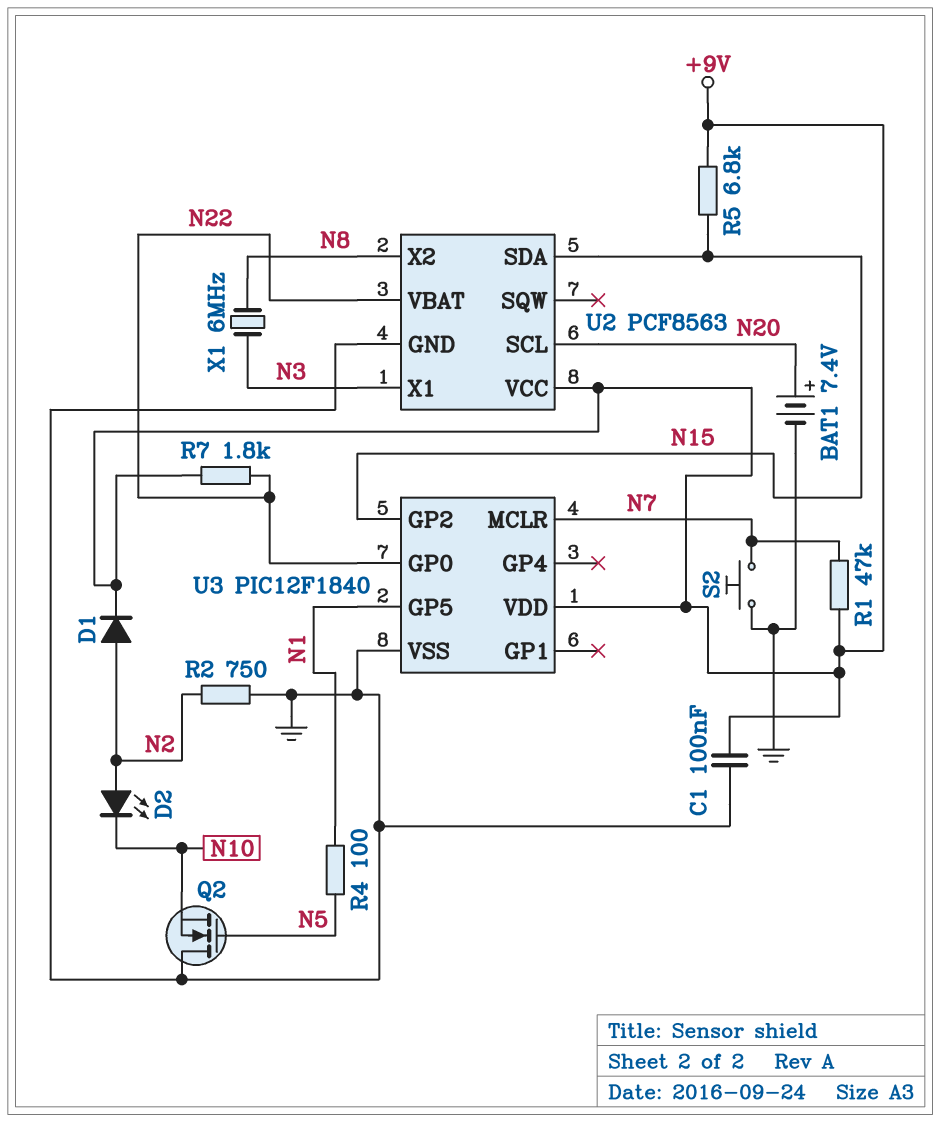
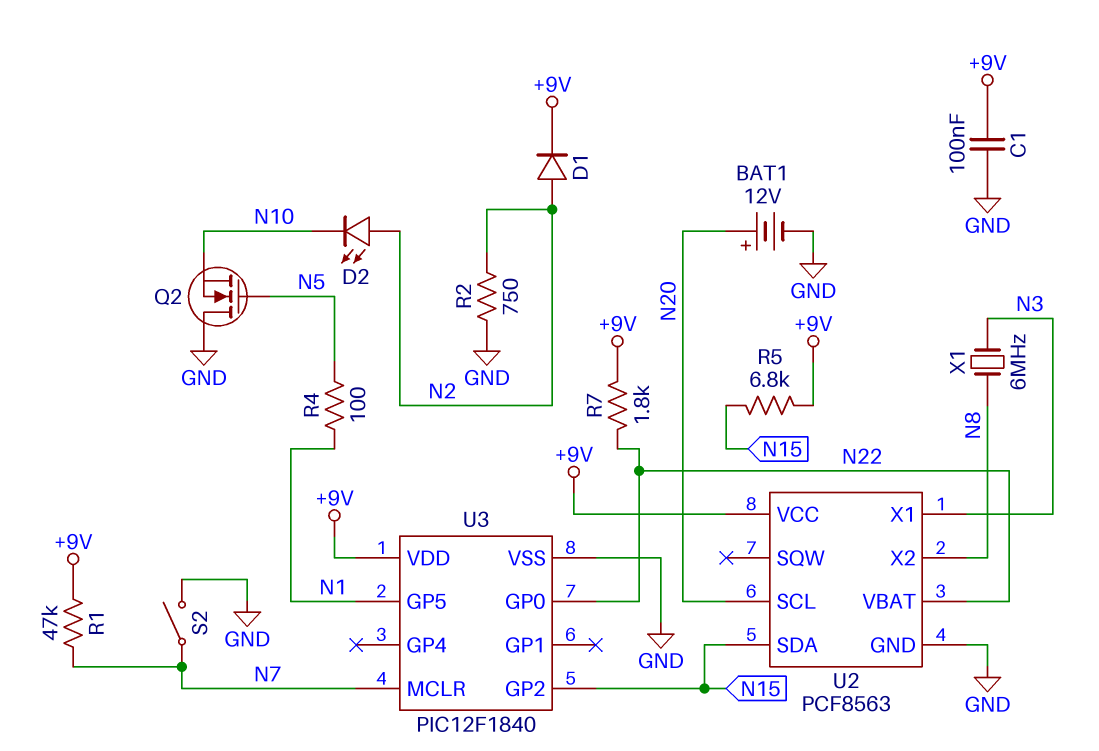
BAT1: 7.4V (plus N20, minus GND) -> 12V (plus N20, minus GND)
S2: button (GND, N7) -> switch (GND, N7)

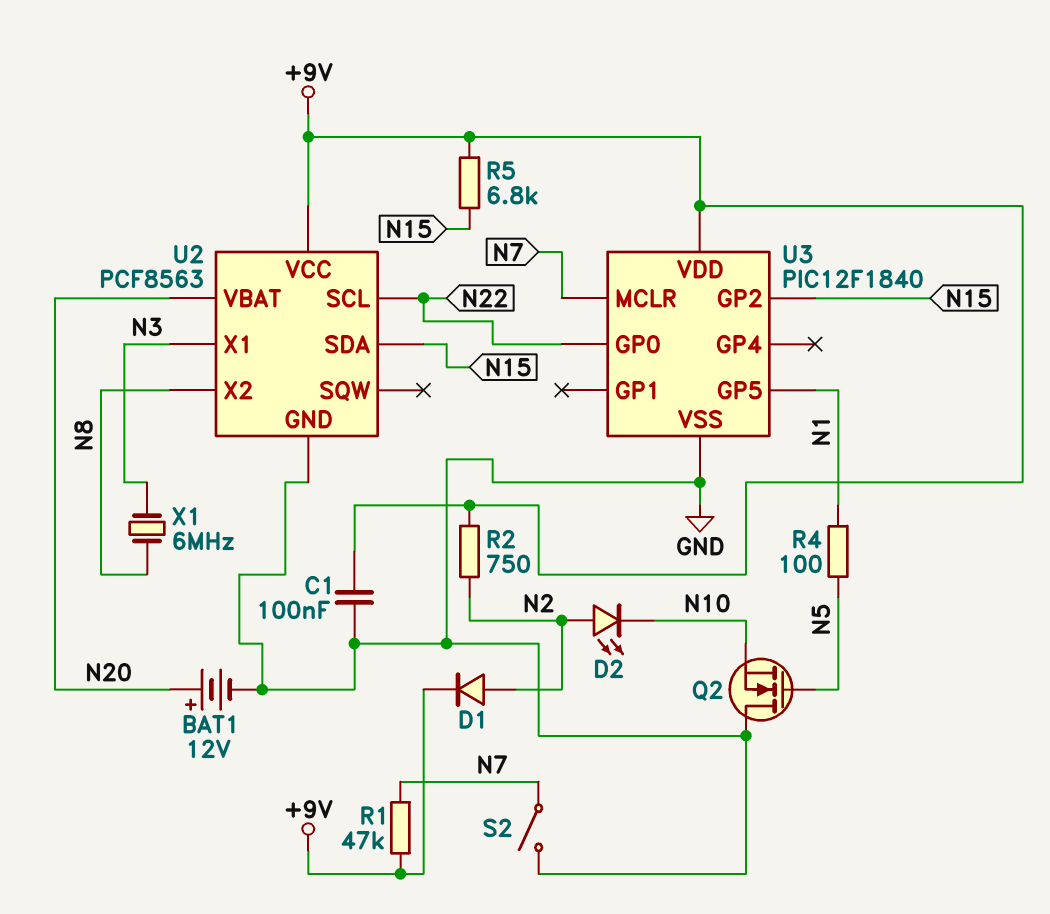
R2: 750 (GND, N2) -> 750 (+9V, N2)
R7: 1.8k (+9V, N22) -> none
U2 pin SCL: N20 -> N22
U2 pin VBAT: N22 -> N20

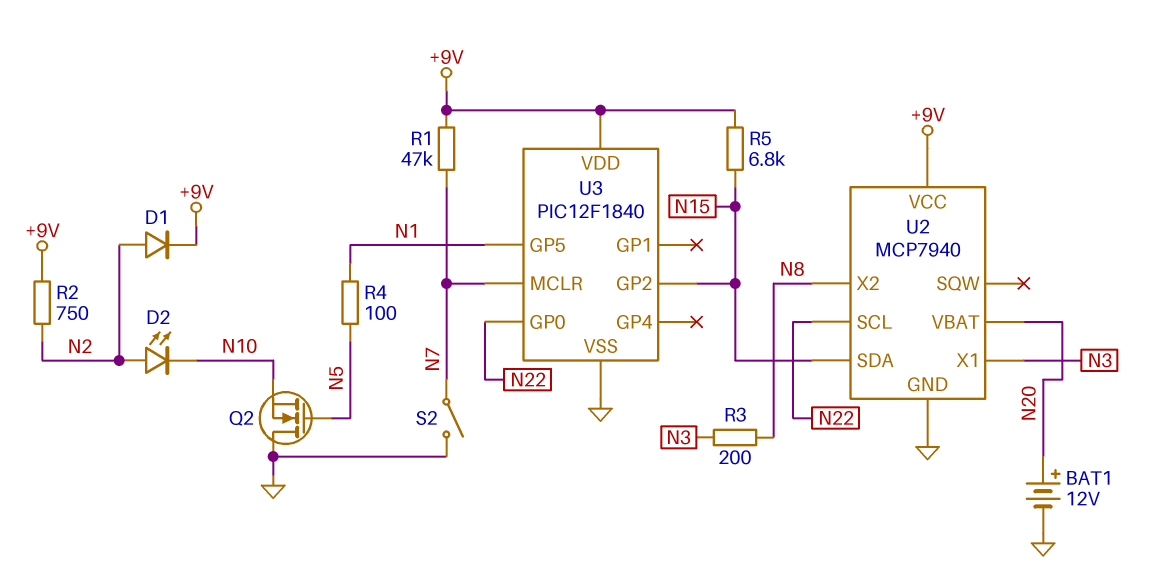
C1: 100nF (+9V, GND) -> none
R3: none -> 200 (N3, N8)
U2: PCF8563 -> MCP7940
X1: 6MHz (N3, N8) -> none

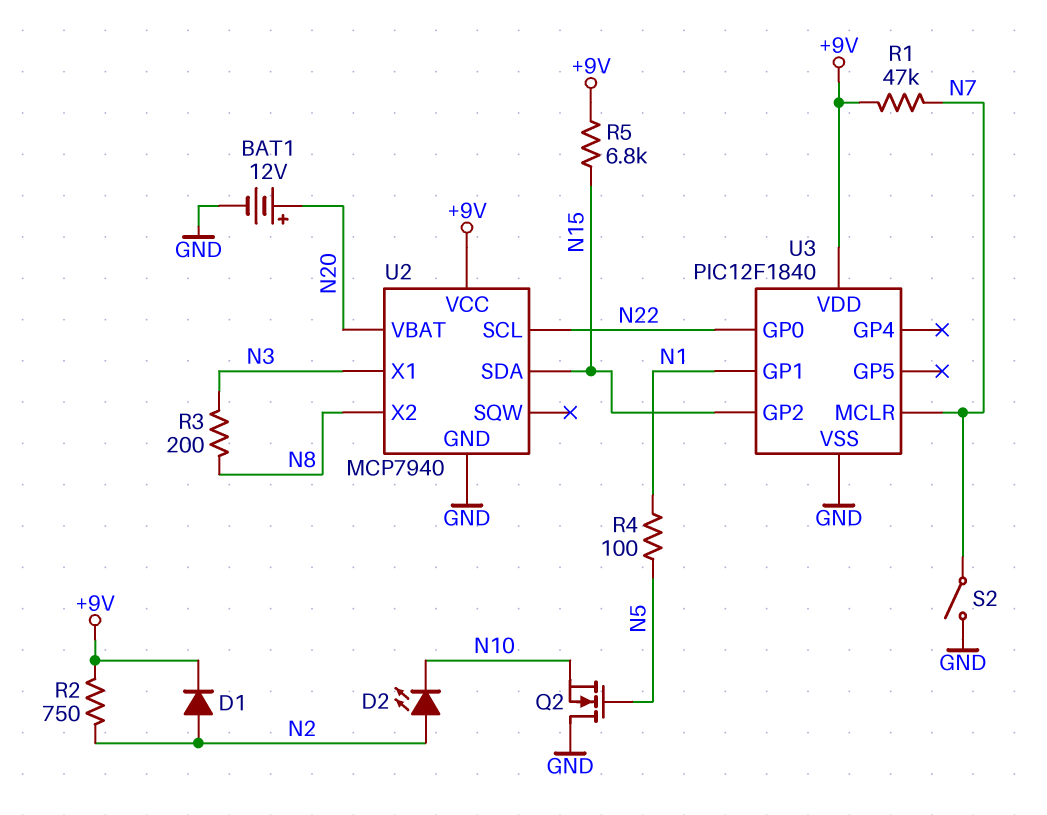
U3 pin GP1: none -> N1
U3 pin GP5: N1 -> none

